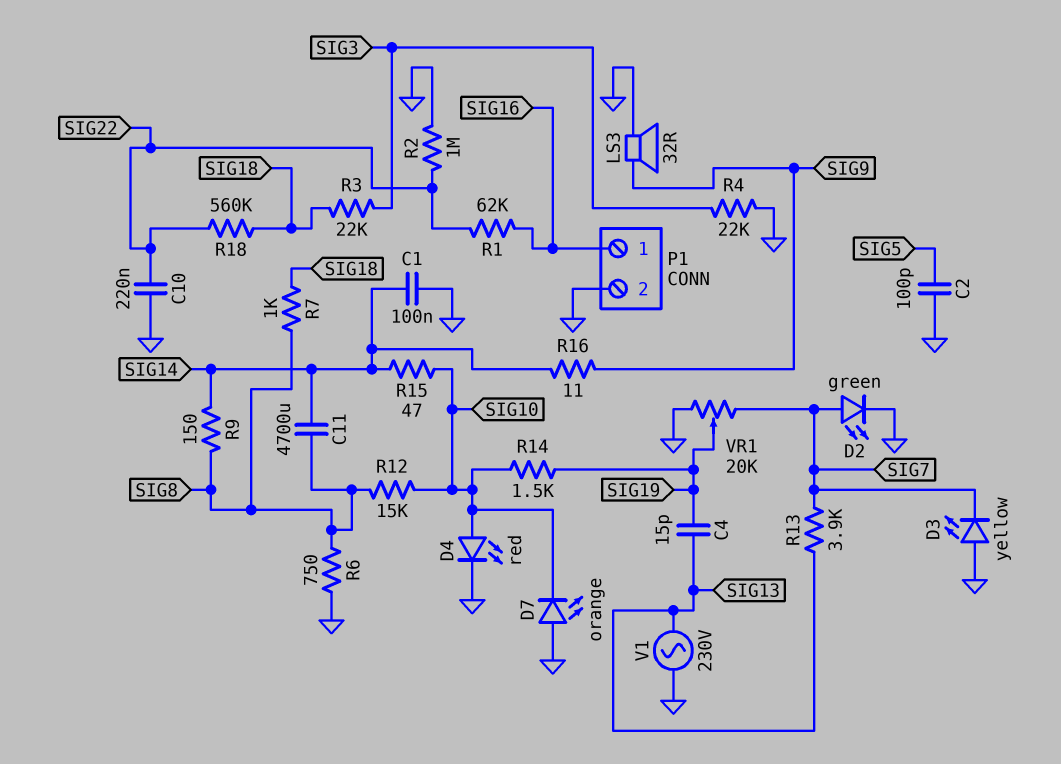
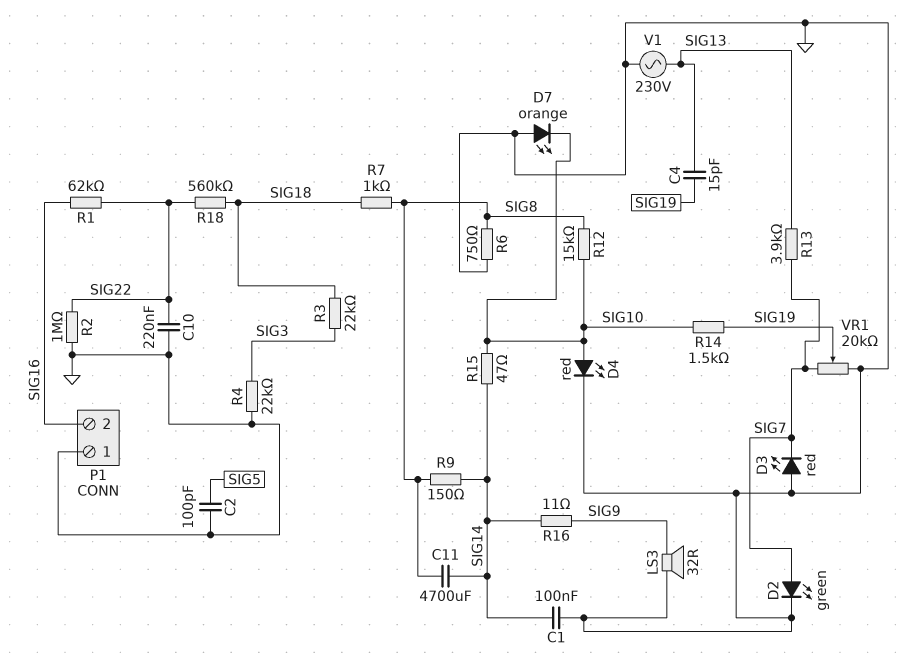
D3: LED yellow (A GND, K SIG7) -> LED red (A GND, K SIG7)
P1 pin 1: SIG16 -> GND
P1 pin 2: GND -> SIG16

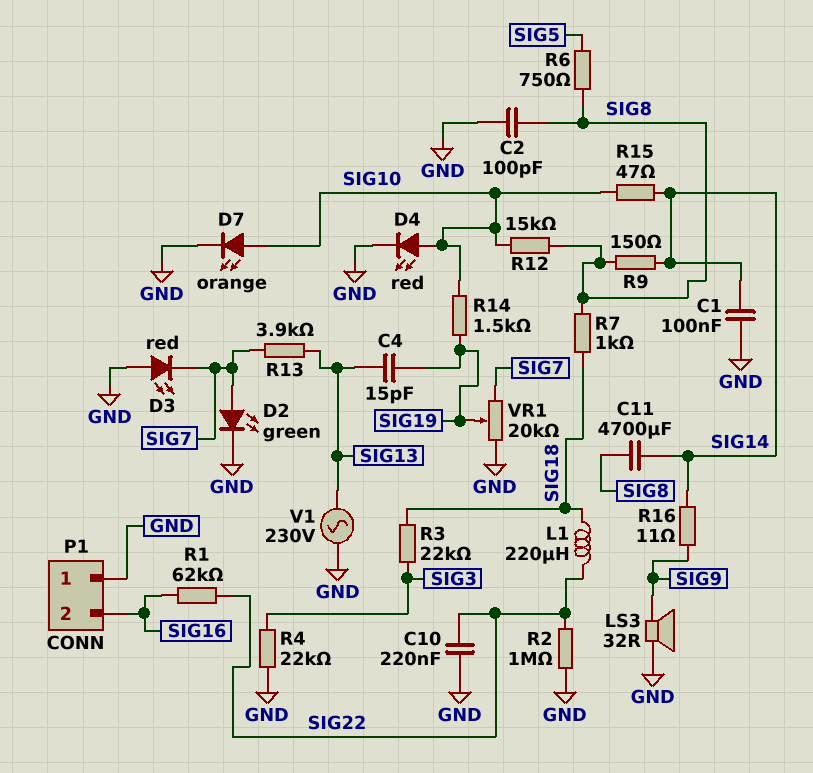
C2: 100pF (GND, SIG5) -> 100pF (GND, SIG8)
D7: LED orange (A GND, K SIG10) -> LED orange (A SIG10, K GND)
L1: none -> 220uH (SIG18, SIG22)
R6: 750 (GND, SIG8) -> 750 (SIG5, SIG8)
R18: 560k (SIG18, SIG22) -> none

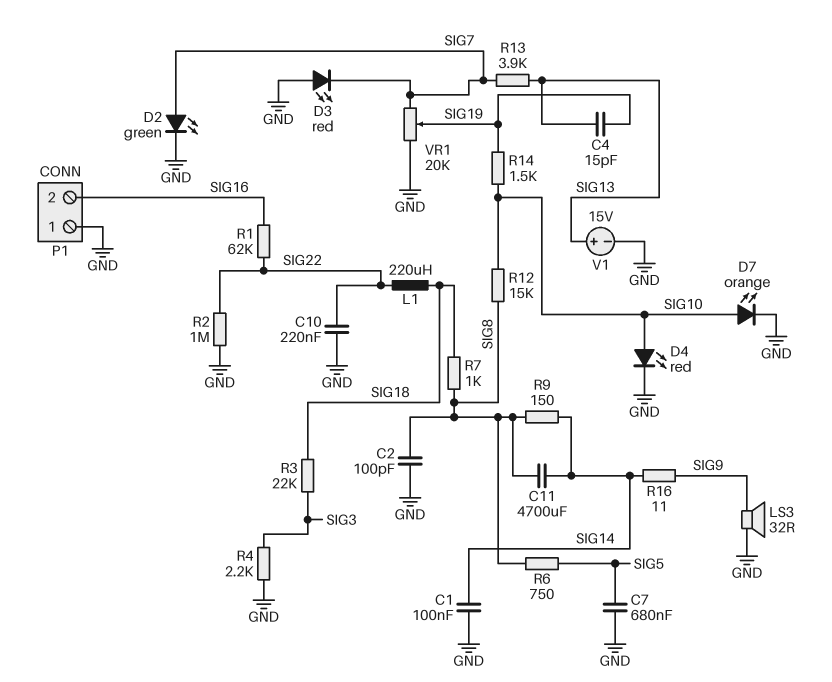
C7: none -> 680nF (GND, SIG5)
R4: 22k (GND, SIG3) -> 2.2k (GND, SIG3)
R15: 47 (SIG10, SIG14) -> none
V1: AC 230V (GND, SIG13) -> 15V (plus SIG13, minus GND)

